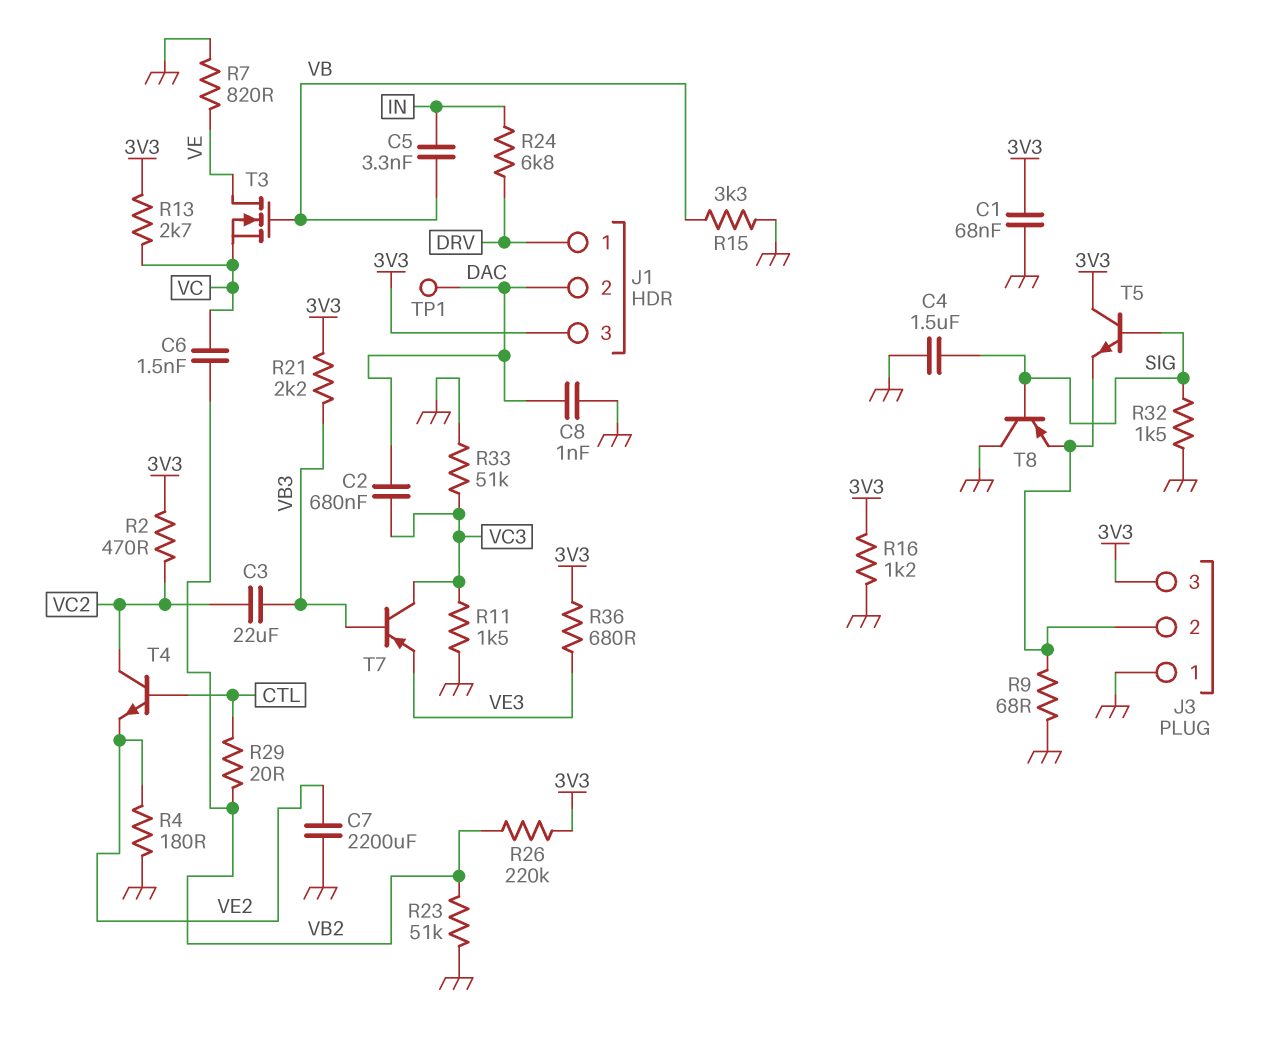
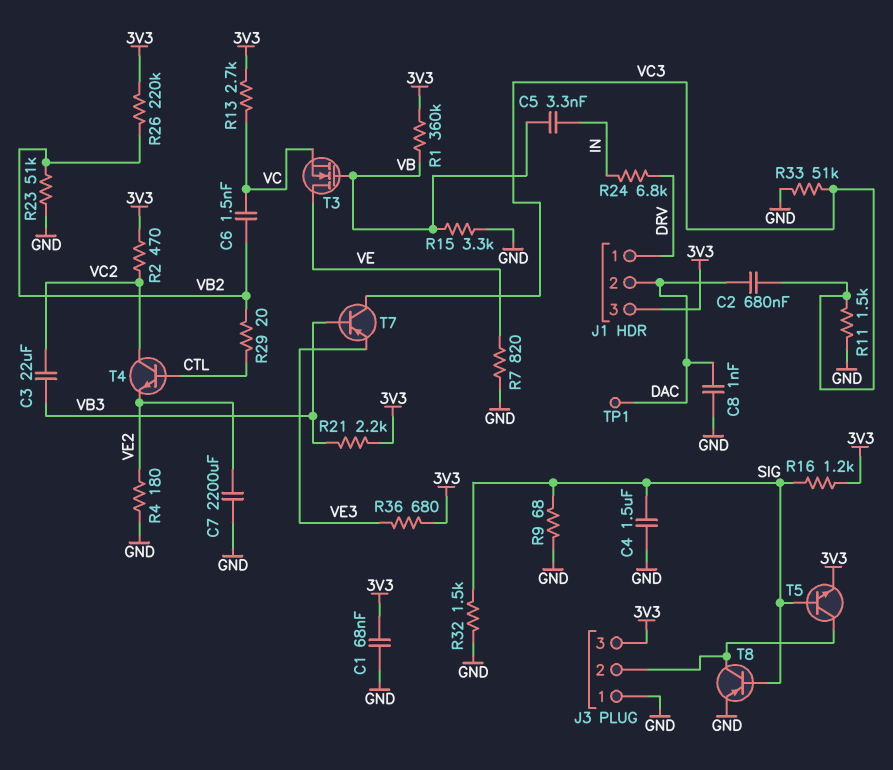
R1: none -> 360k (3V3, VB)
R9: 68 (GND, J3/2) -> 68 (GND, SIG)
R16: 1.2k (3V3, GND) -> 1.2k (3V3, SIG)
T5: NPN (B SIG, C 3V3, E J3/2) -> NPN (B SIG, C J3/2, E 3V3)
T8: PNP (B SIG, C GND, E J3/2) -> PNP (B SIG, C J3/2, E GND)

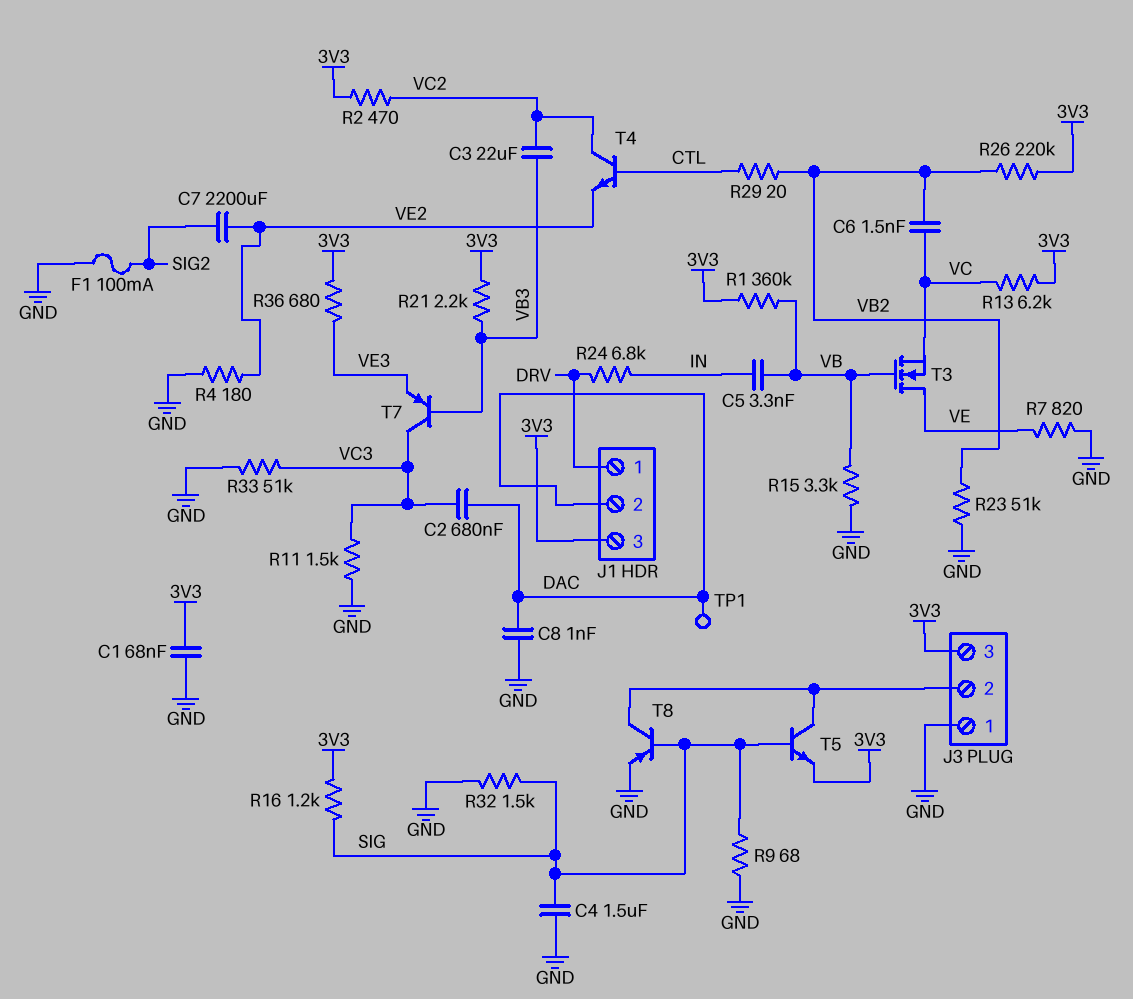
C7: 2200uF (GND, VE2) -> 2200uF (SIG2, VE2)
F1: none -> 100mA (GND, SIG2)
R13: 2.7k (3V3, VC) -> 6.2k (3V3, VC)

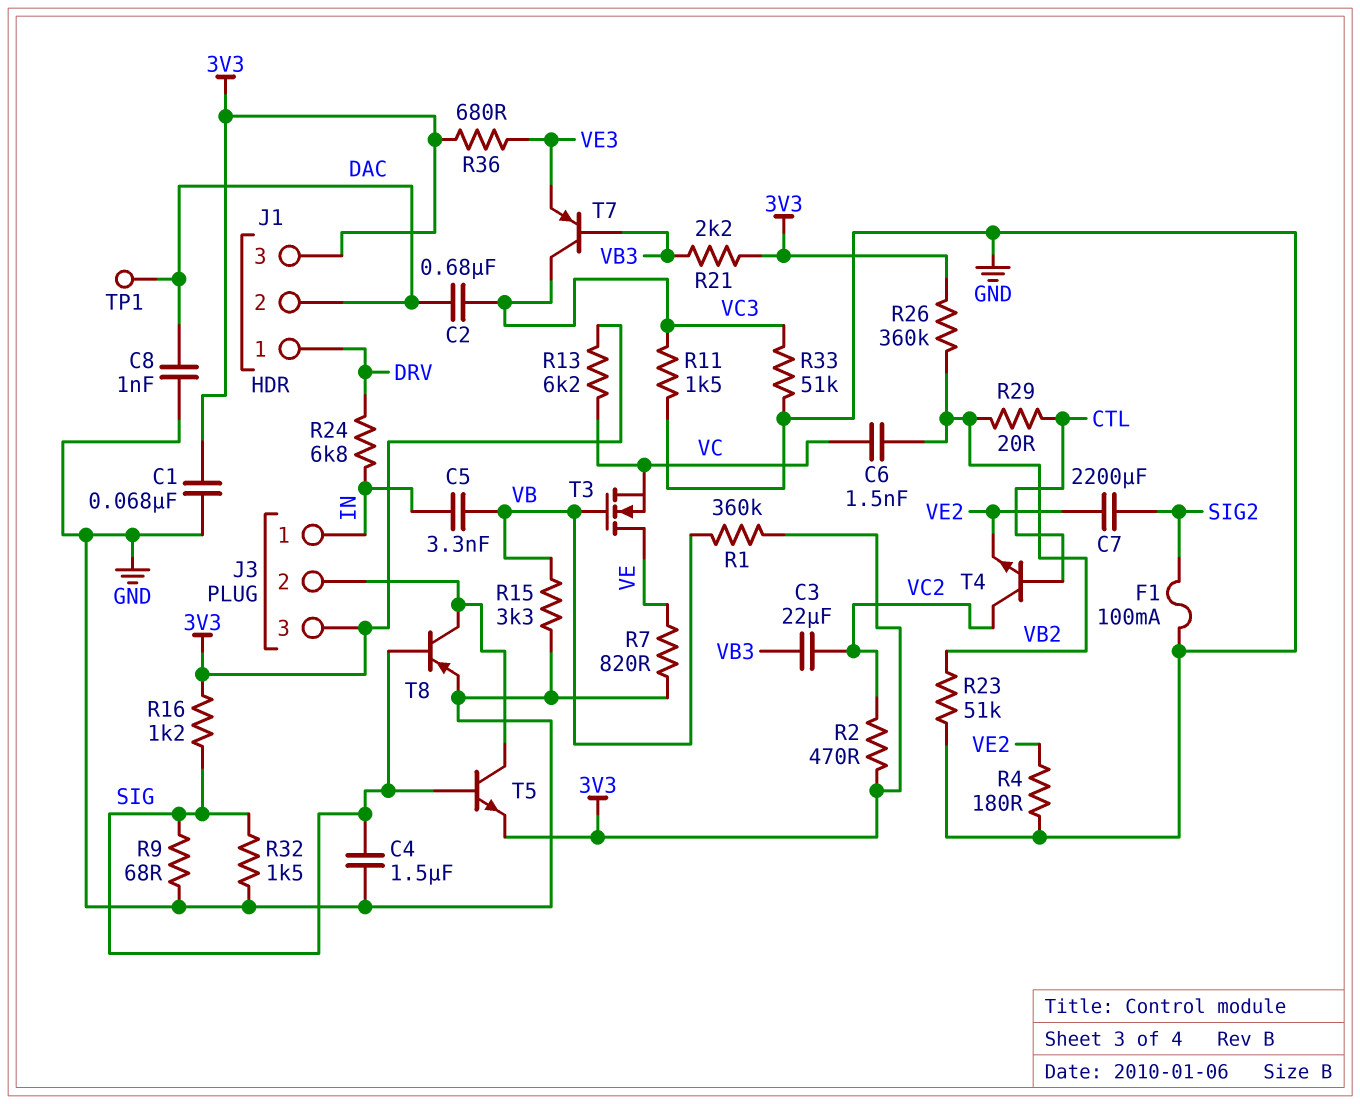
J3 pin 1: GND -> IN
R26: 220k (3V3, VB2) -> 360k (3V3, VB2)

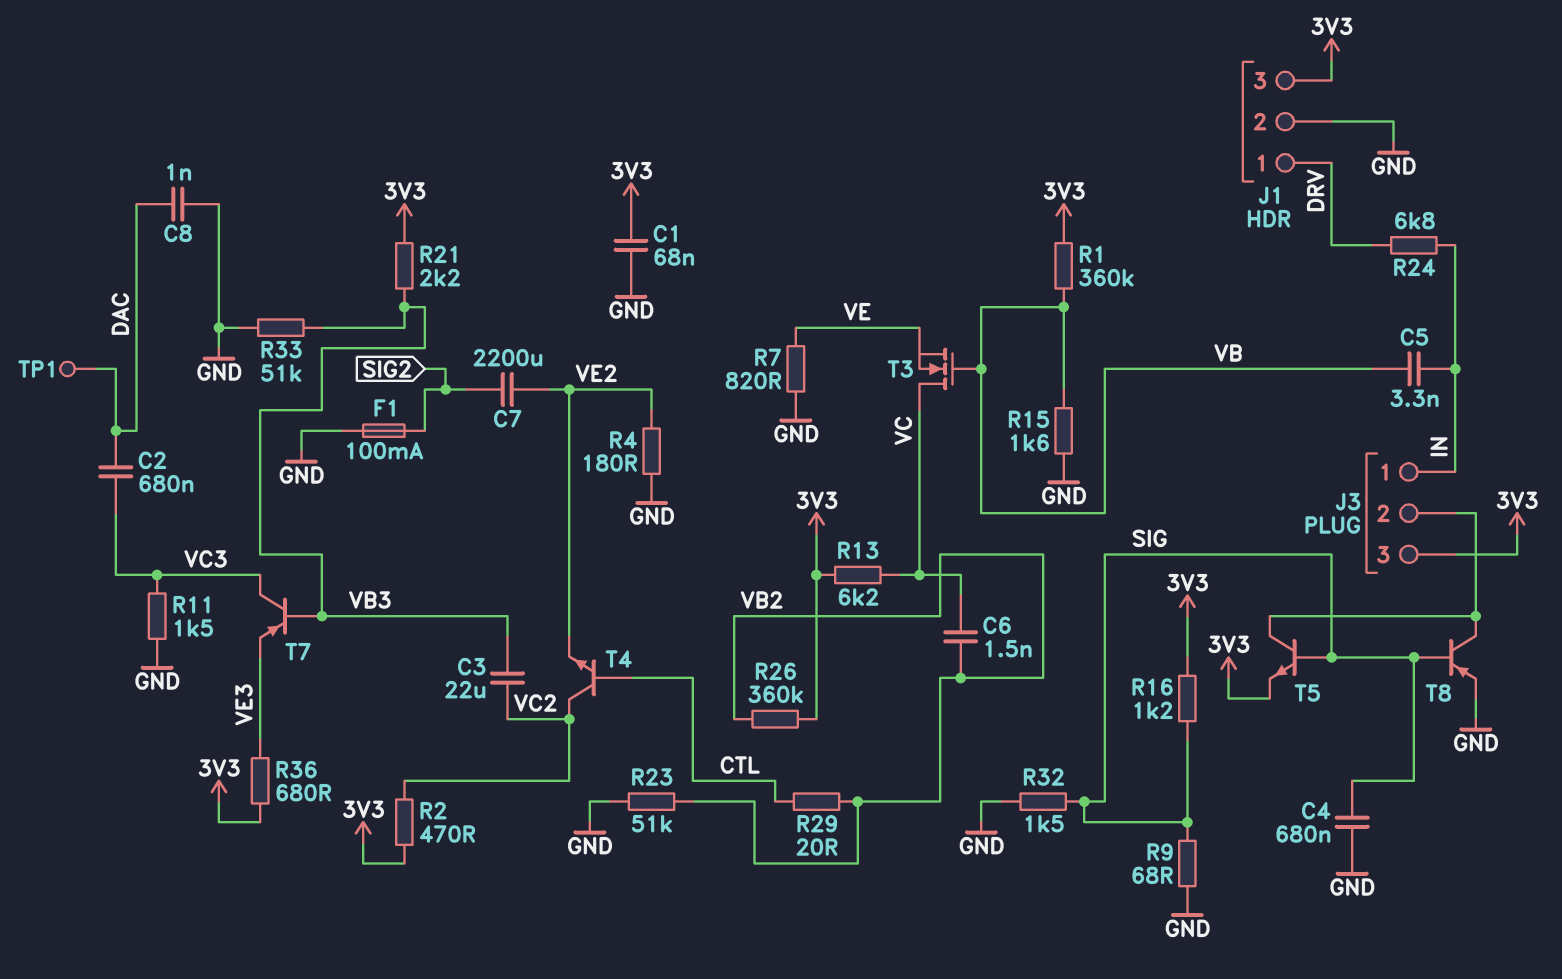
C4: 1.5uF (GND, SIG) -> 680nF (GND, SIG)
J1 pin 2: DAC -> GND
R15: 3.3k (GND, VB) -> 1.6k (GND, VB)
R33: 51k (GND, VC3) -> 51k (GND, VB3)
T3: NMOS (G VB, D VE, S VC) -> NMOS (G VB, D VC, S VE)

